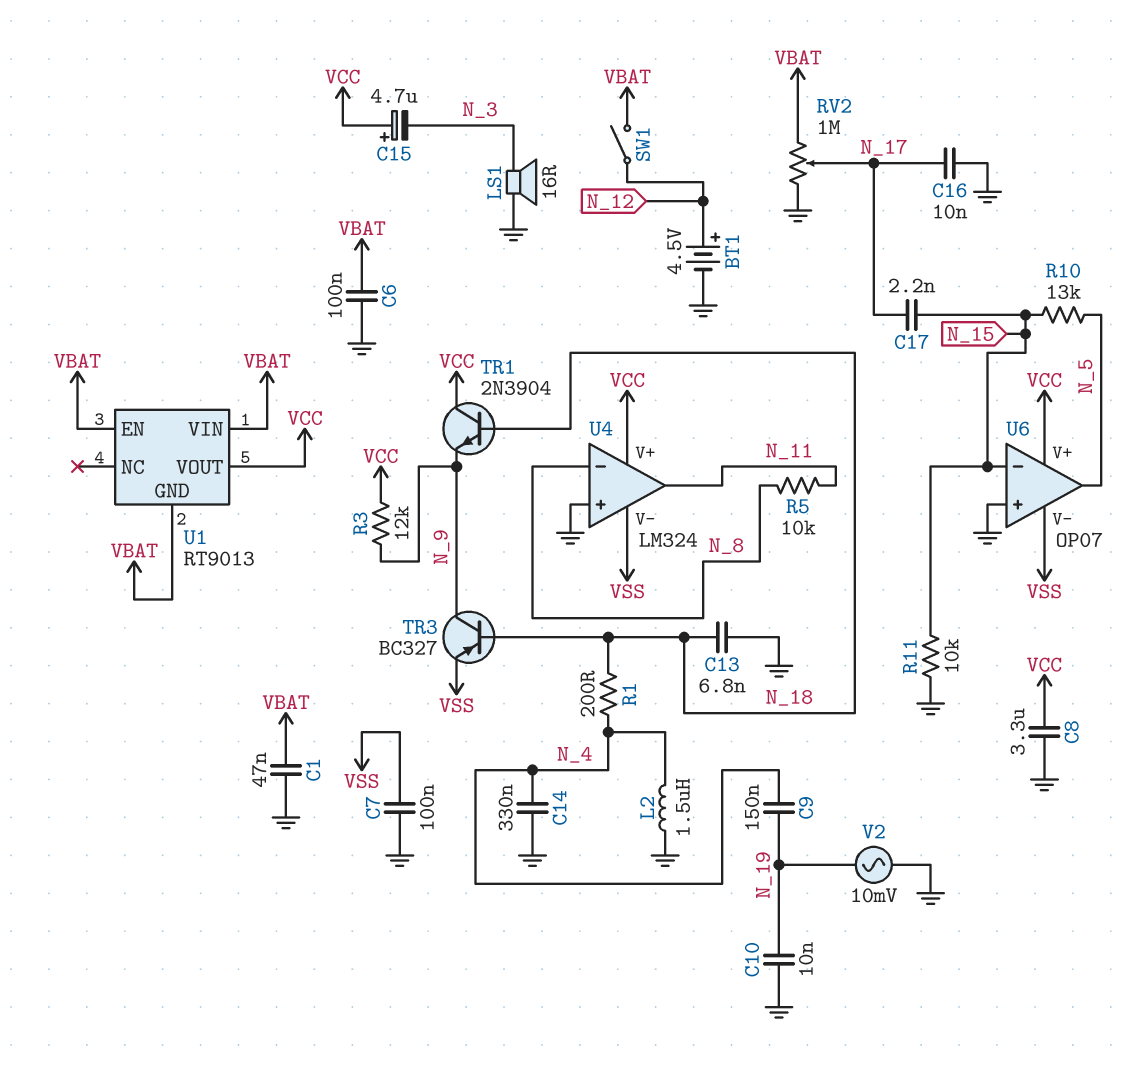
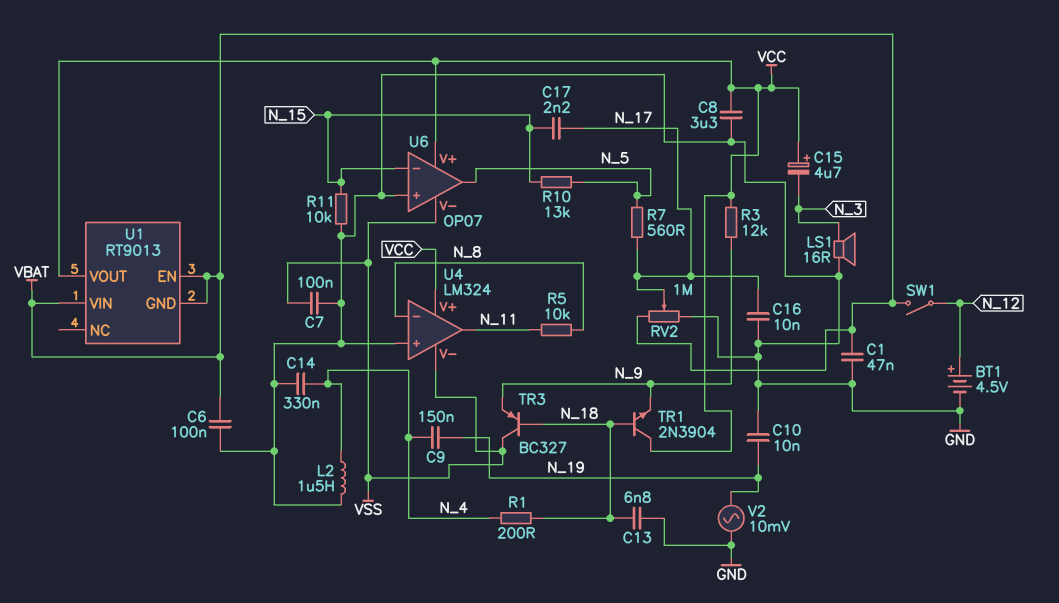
R7: none -> 560 (N_5, N_17)
TR3: PNP BC327 (B N_18, C N_9, E VSS) -> PNP BC327 (B N_18, C VSS, E N_9)

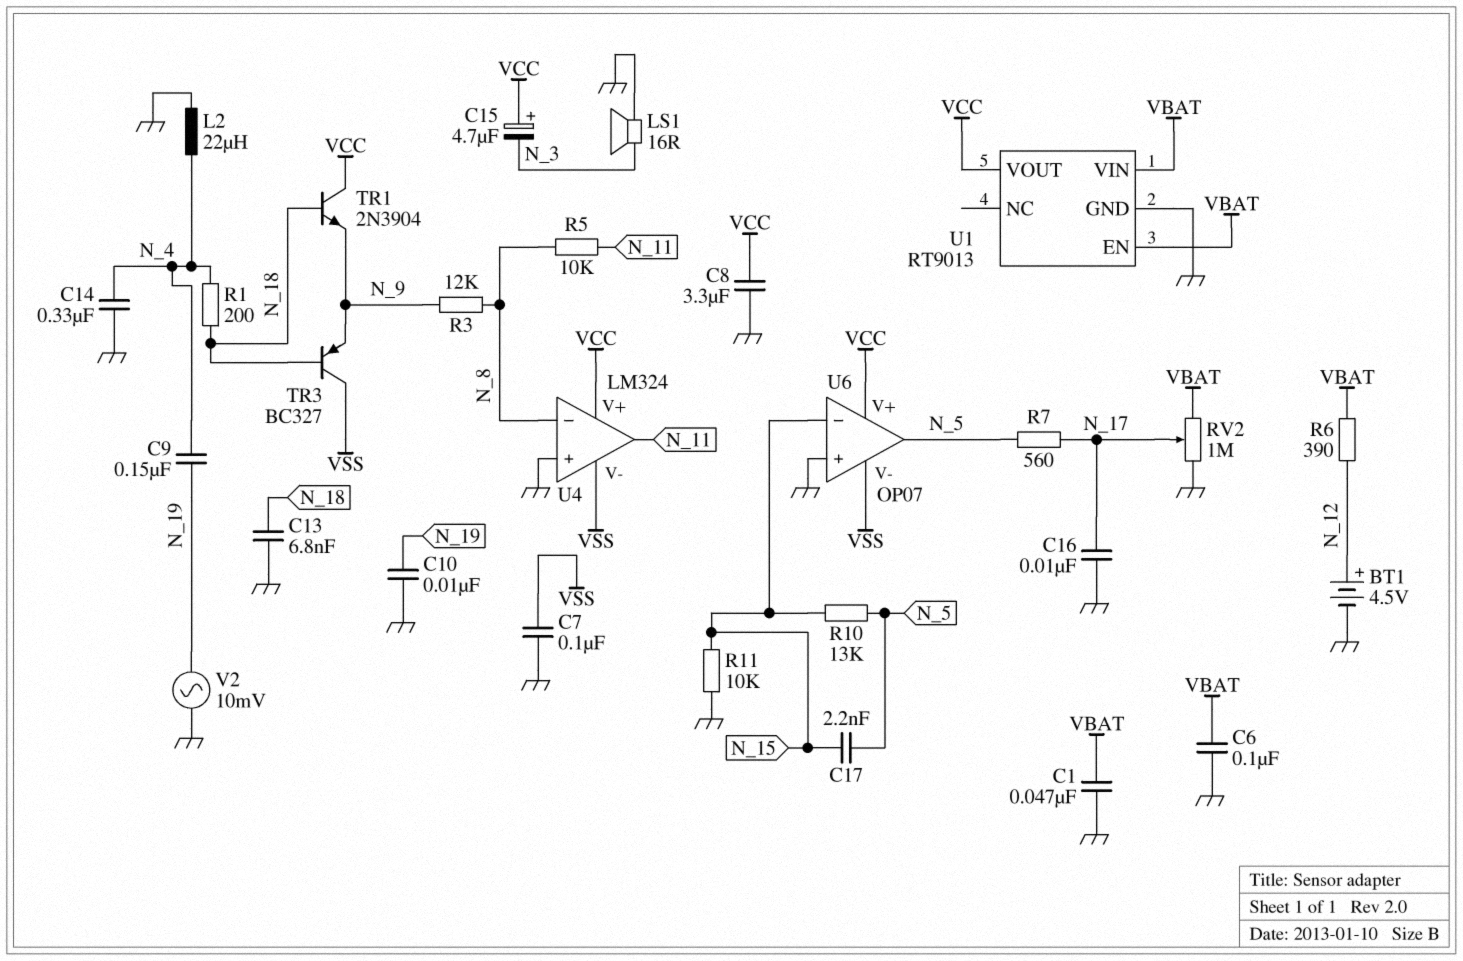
C17: 2.2nF (N_15, N_17) -> 2.2nF (N_5, N_15)
L2: 1.5uH (GND, N_4) -> 22uH (GND, N_4)
R3: 12k (N_9, VCC) -> 12k (N_8, N_9)
R6: none -> 390 (N_12, VBAT)
SW1: switch (N_12, VBAT) -> none
U1 pin GND: VBAT -> GND

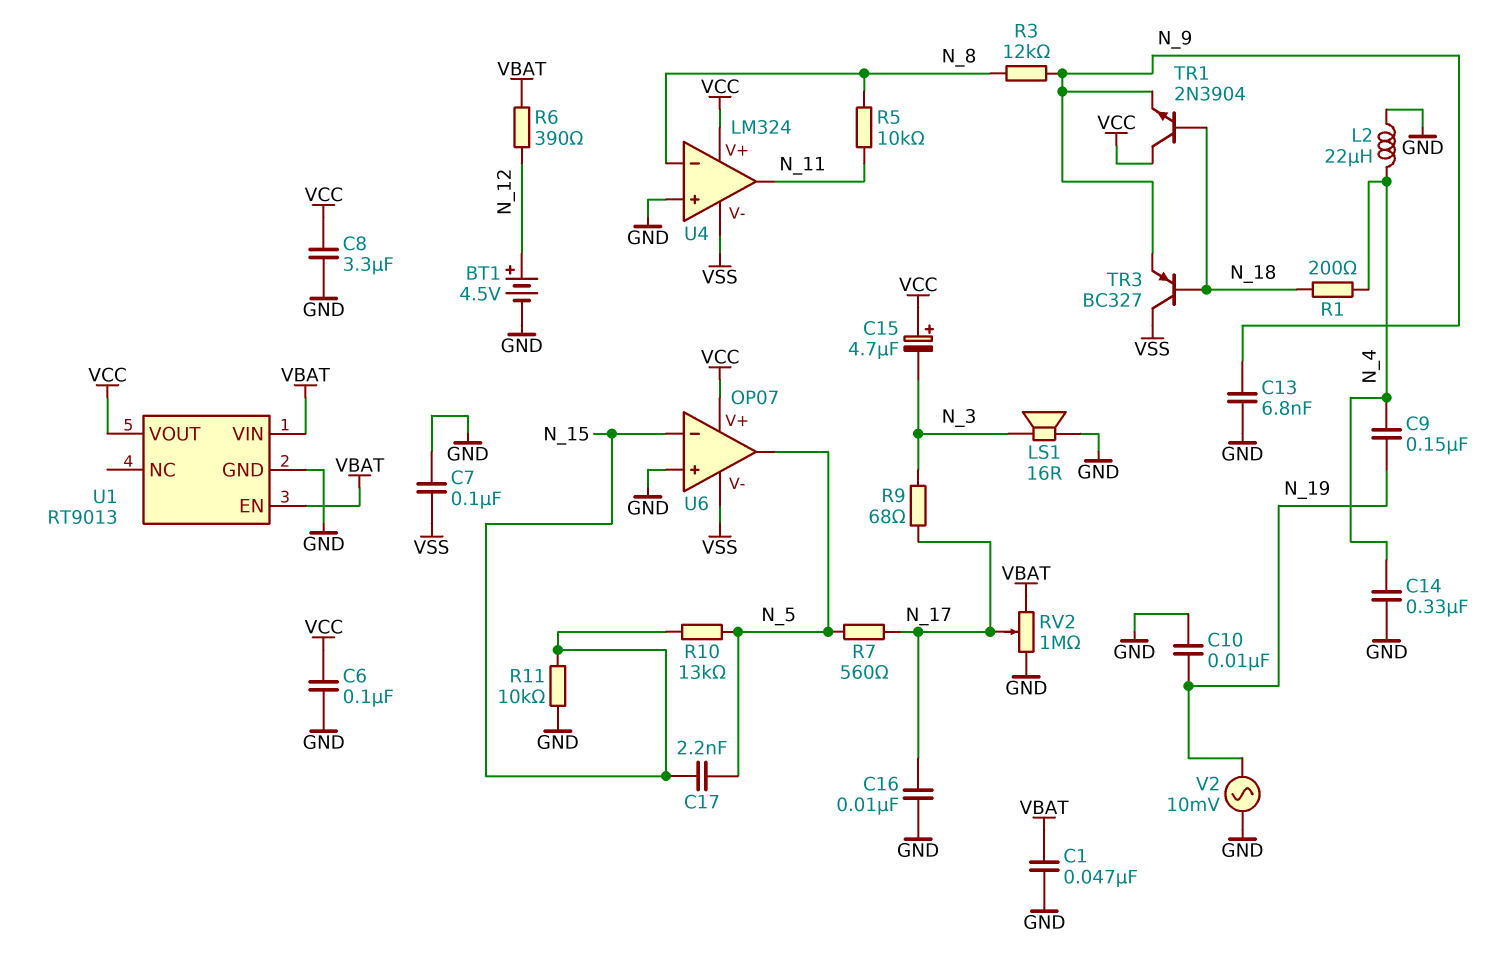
C6: 100nF (GND, VBAT) -> 100nF (GND, VCC)
C13: 6.8nF (GND, N_18) -> 6.8nF (GND, N_9)
R9: none -> 68 (N_3, N_17)

